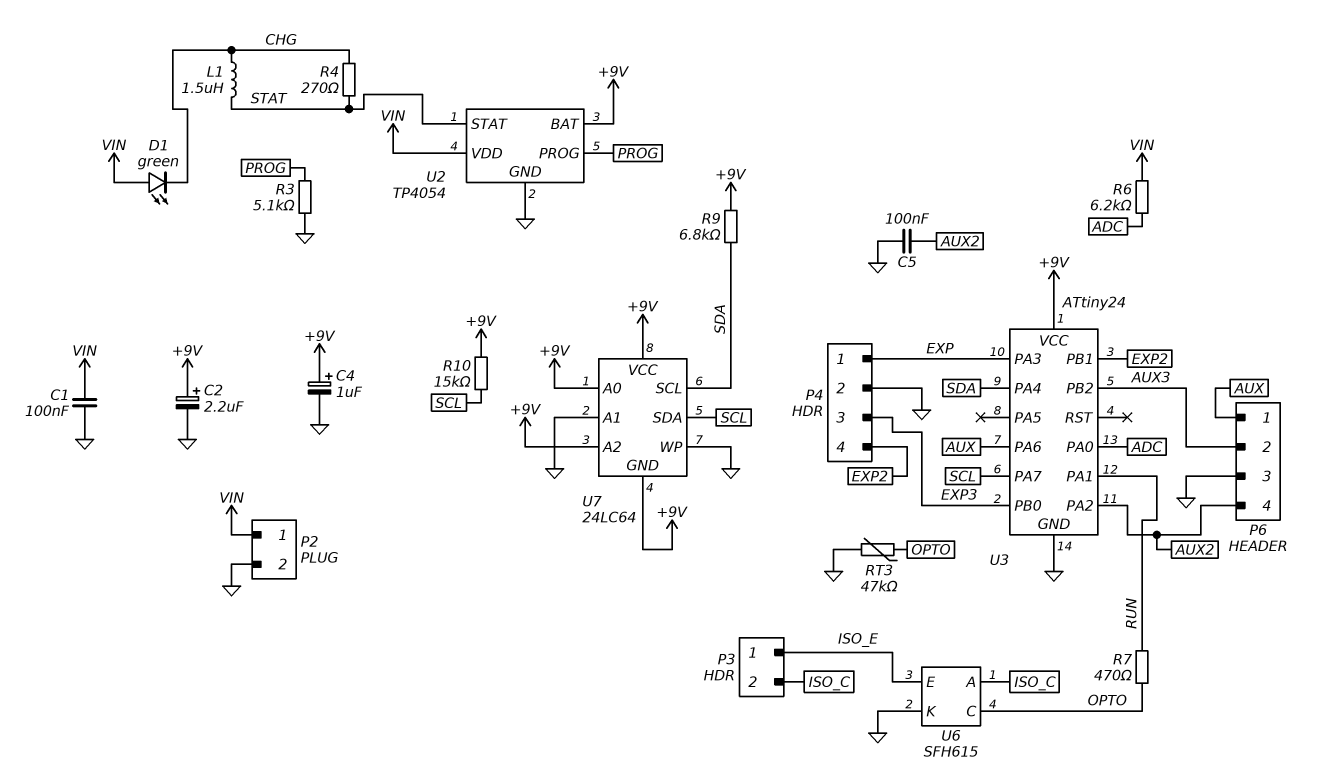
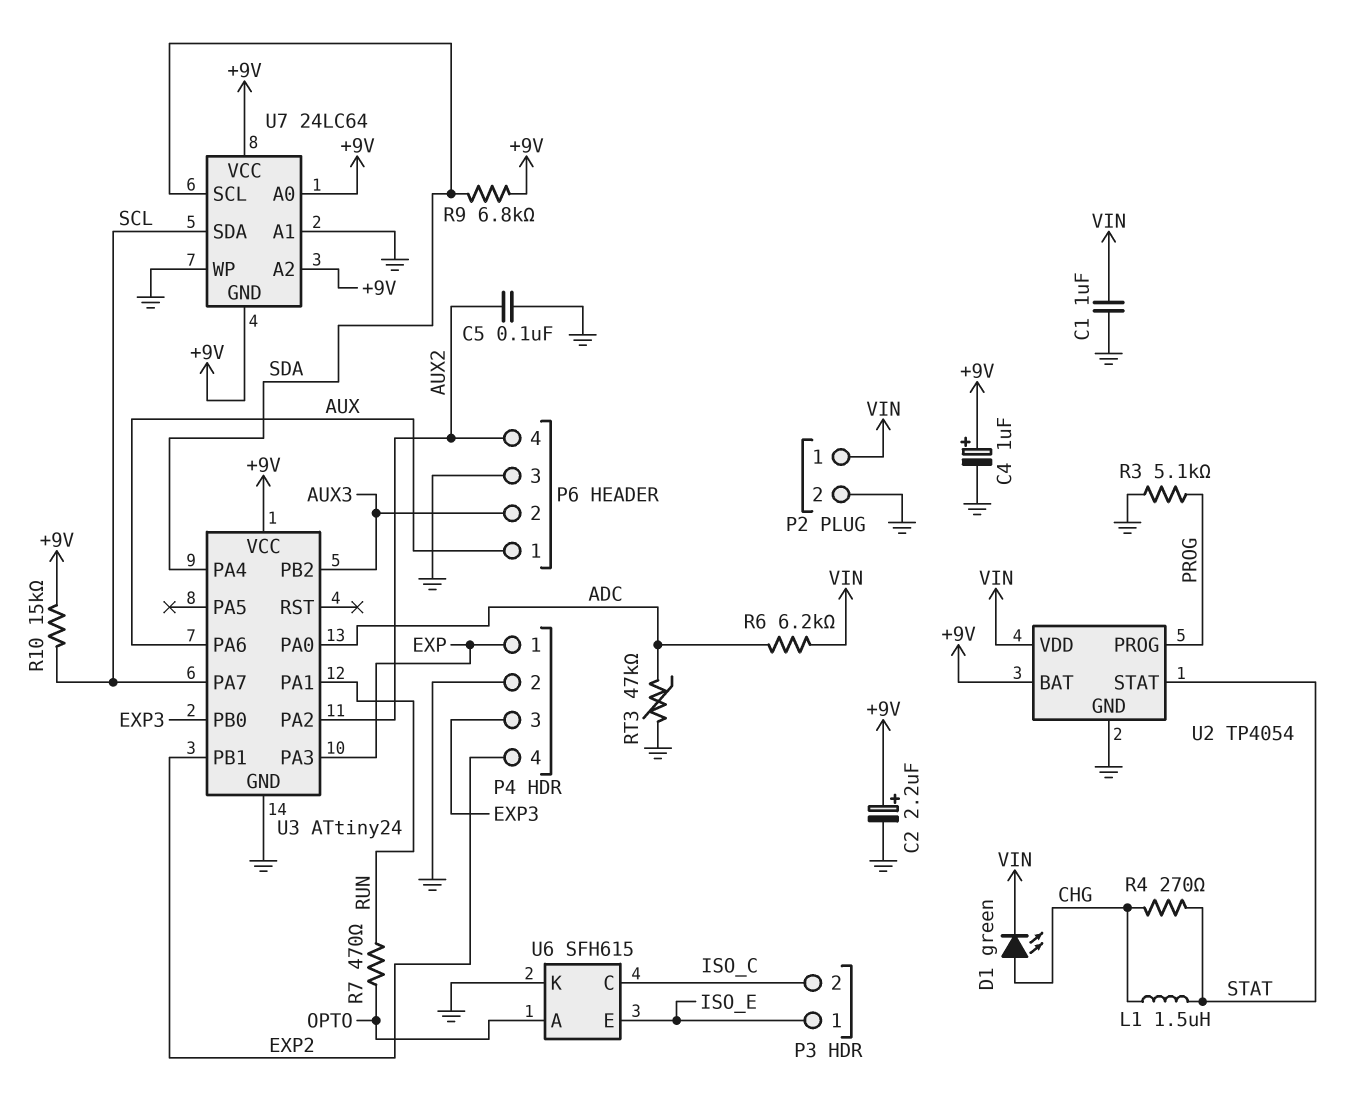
C1: 100nF (GND, VIN) -> 1uF (GND, VIN)
D1: LED green (A VIN, K CHG) -> LED green (A CHG, K VIN)
RT3: 47k (GND, OPTO) -> 47k (ADC, GND)
U6 pin A: ISO_C -> OPTO
U6 pin C: OPTO -> ISO_C

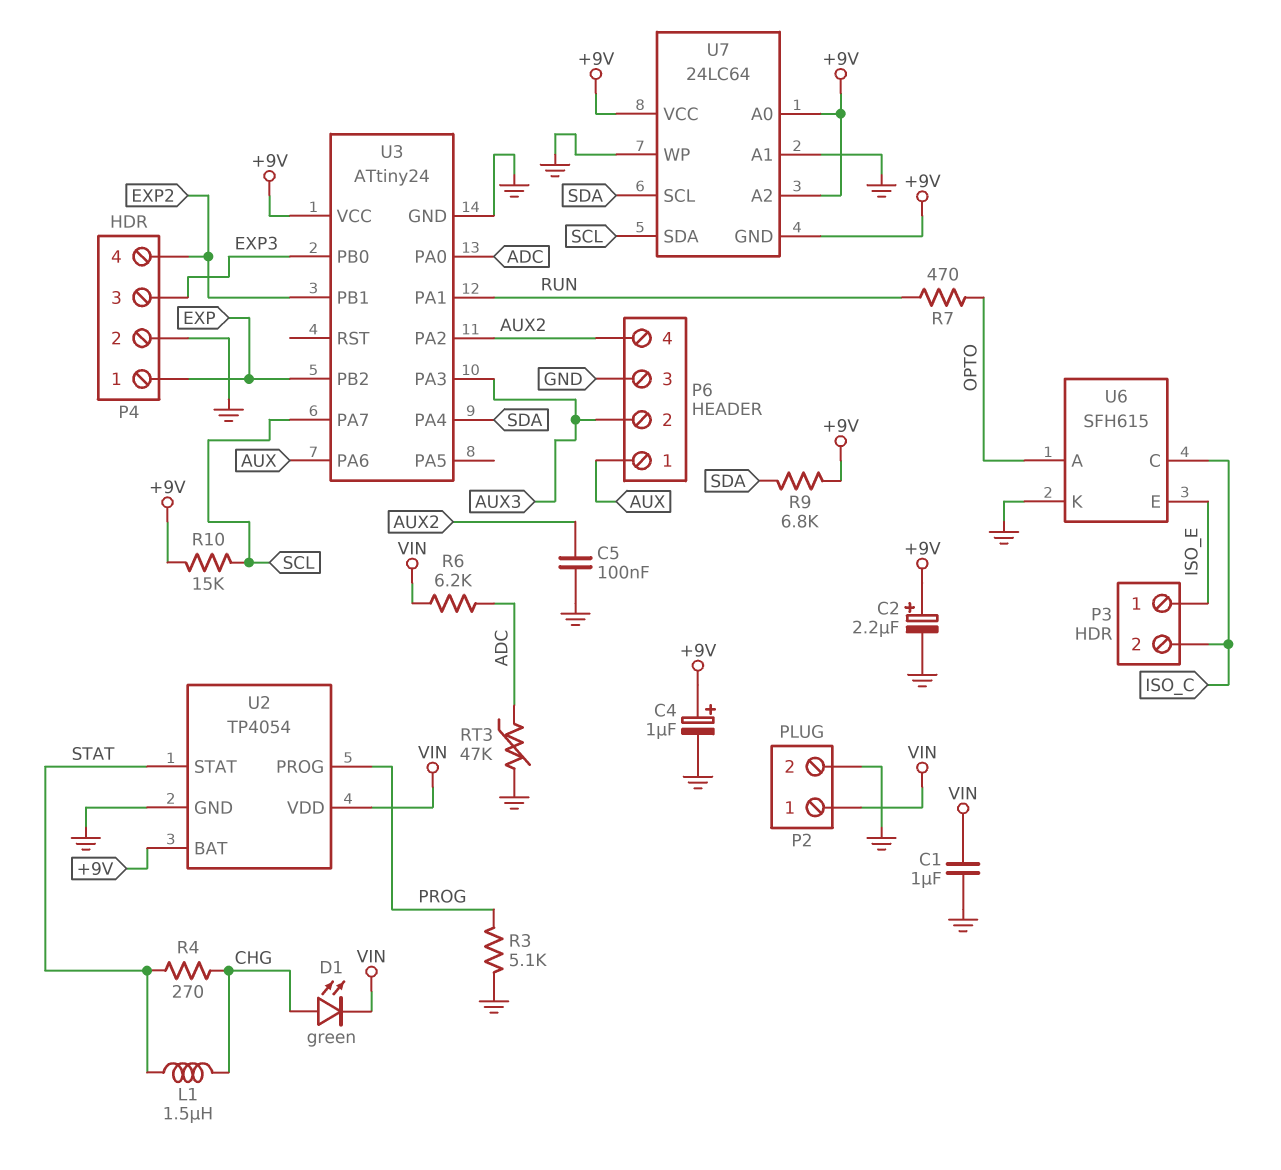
U3 pin PA3: EXP -> AUX3
U3 pin PB2: AUX3 -> EXP

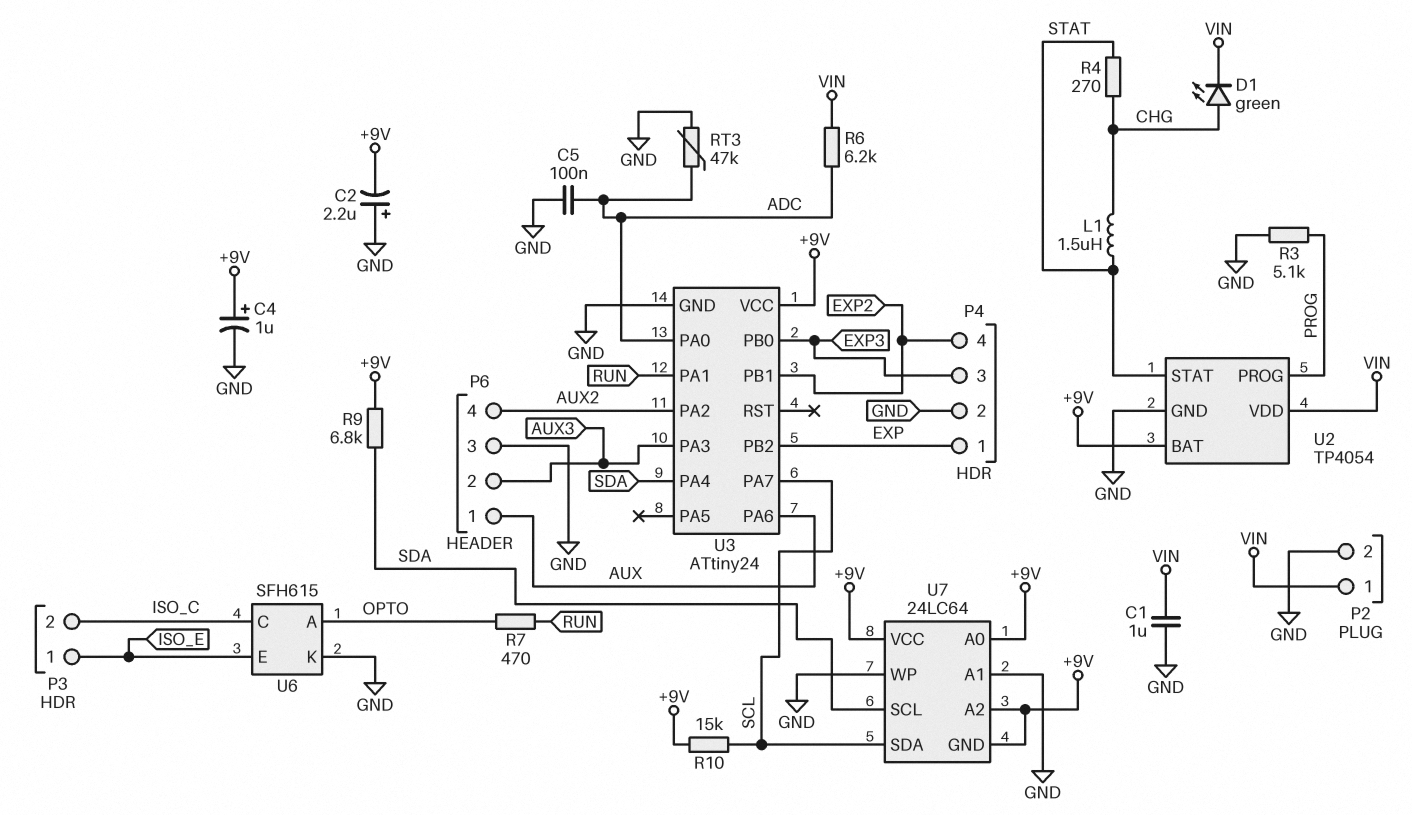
C2: 2.2uF (plus +9V, minus GND) -> 2.2uF (plus GND, minus +9V)
C5: 100nF (AUX2, GND) -> 100nF (ADC, GND)

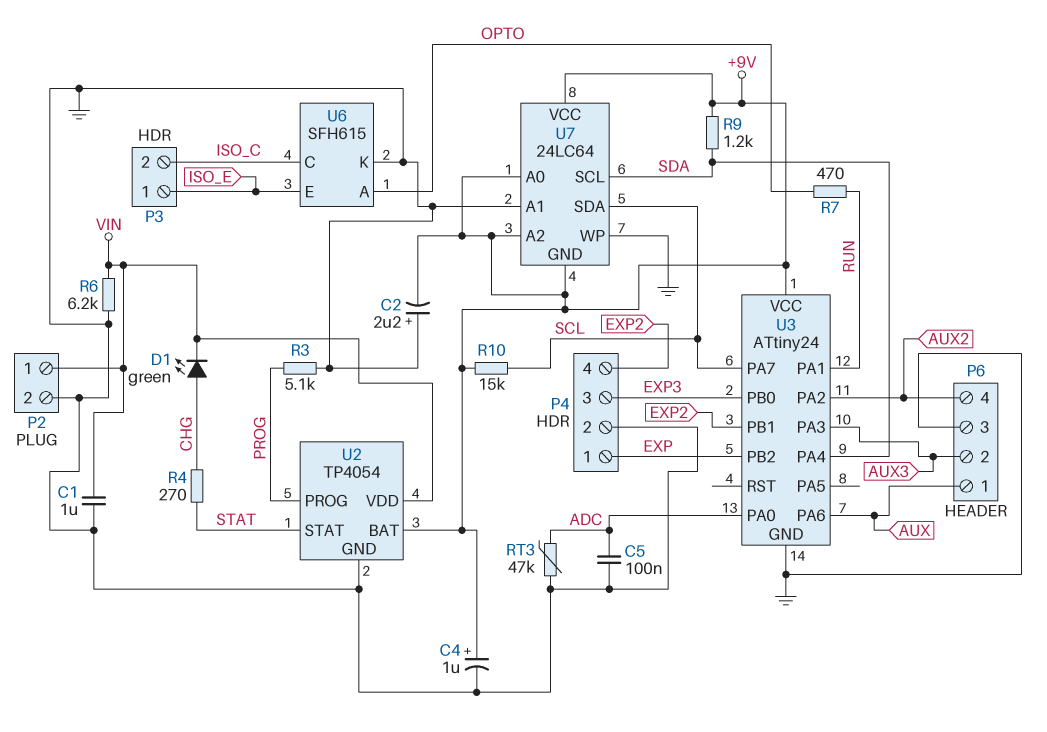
L1: 1.5uH (CHG, STAT) -> none
R6: 6.2k (ADC, VIN) -> 6.2k (GND, VIN)
R9: 6.8k (+9V, SDA) -> 1.2k (+9V, SDA)

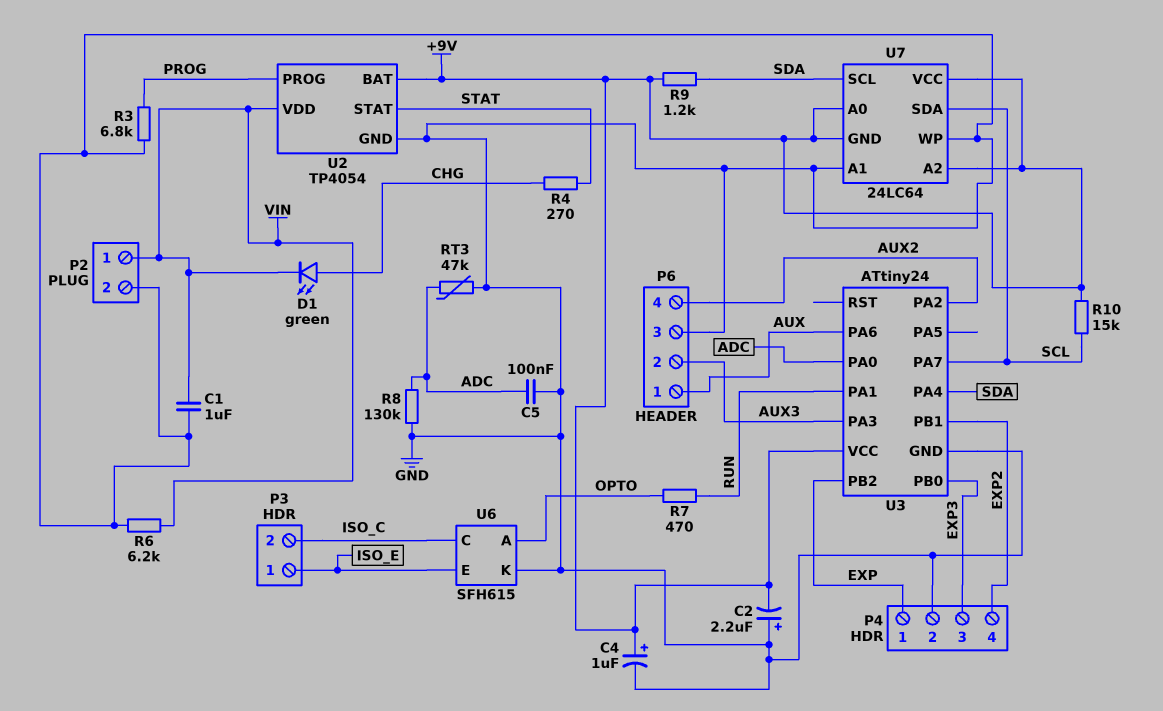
R3: 5.1k (GND, PROG) -> 6.8k (GND, PROG)
R8: none -> 130k (ADC, GND)

